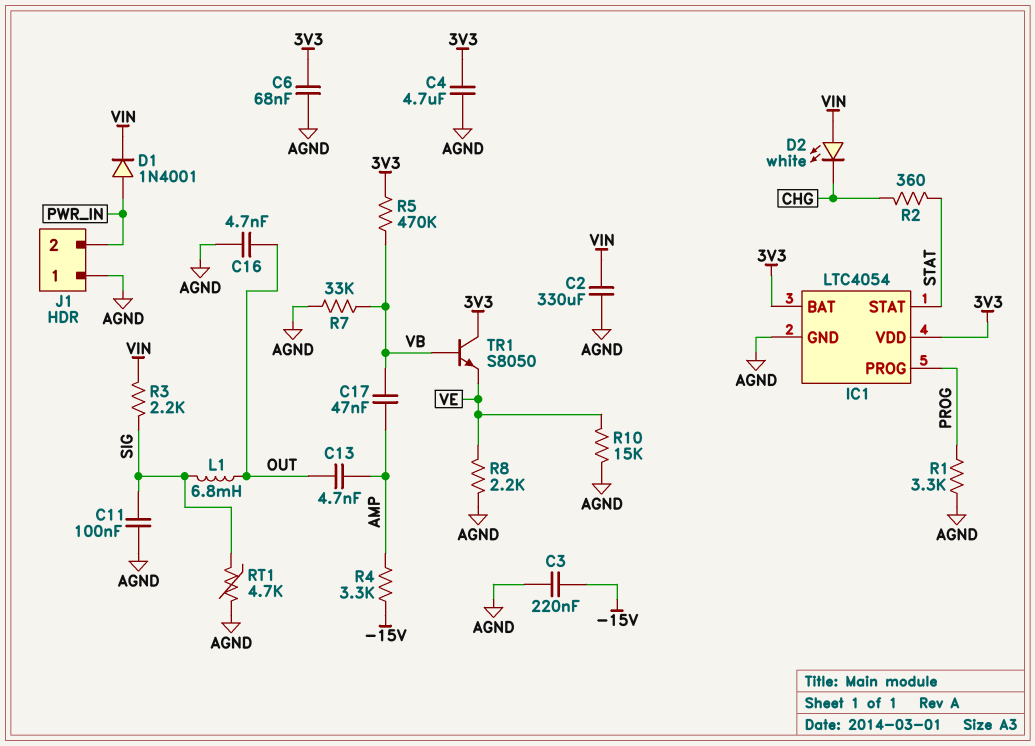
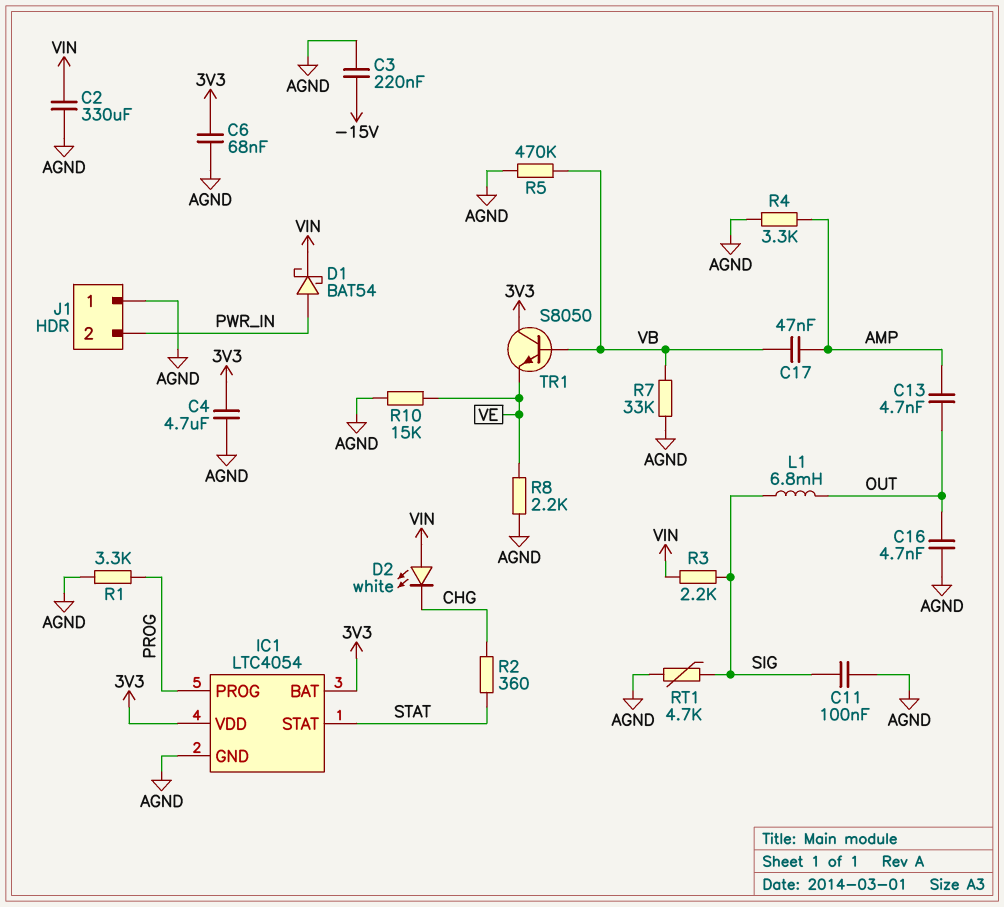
D1: diode 1N4001 (A PWR_IN, K VIN) -> schottky BAT54 (A PWR_IN, K VIN)
R4: 3.3k (-15V, AMP) -> 3.3k (AGND, AMP)
R5: 470k (3V3, VB) -> 470k (AGND, VB)

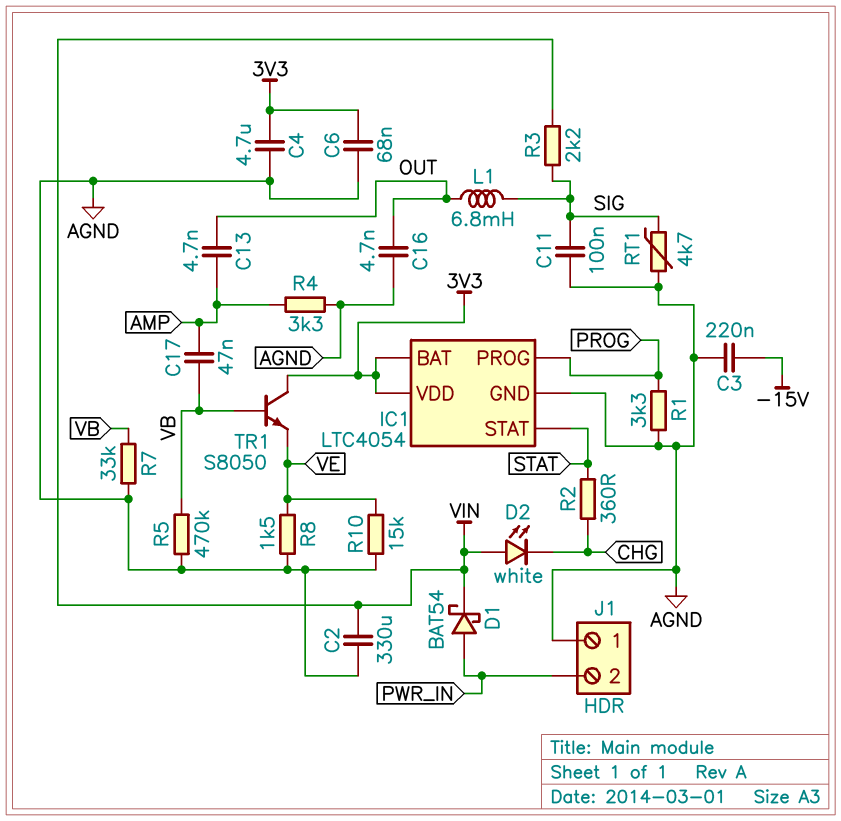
R8: 2.2k (AGND, VE) -> 1.5k (AGND, VE)

